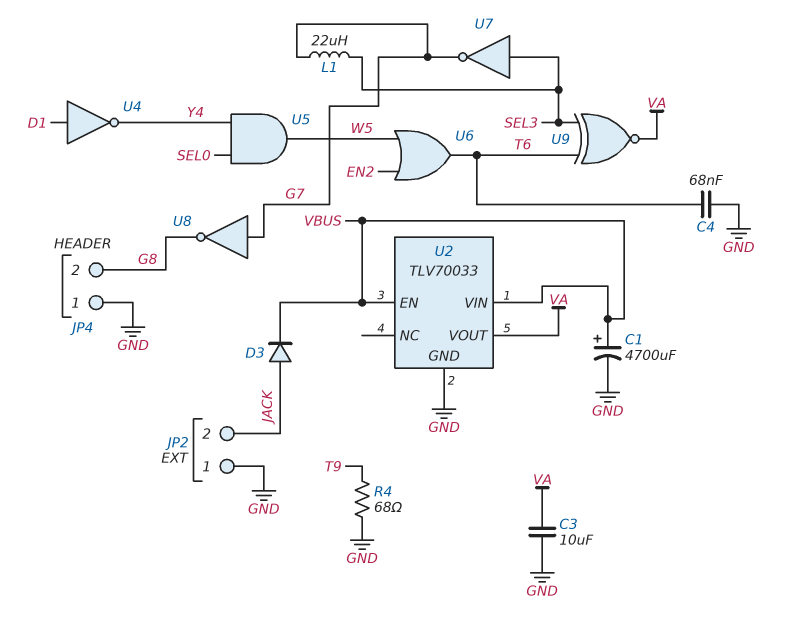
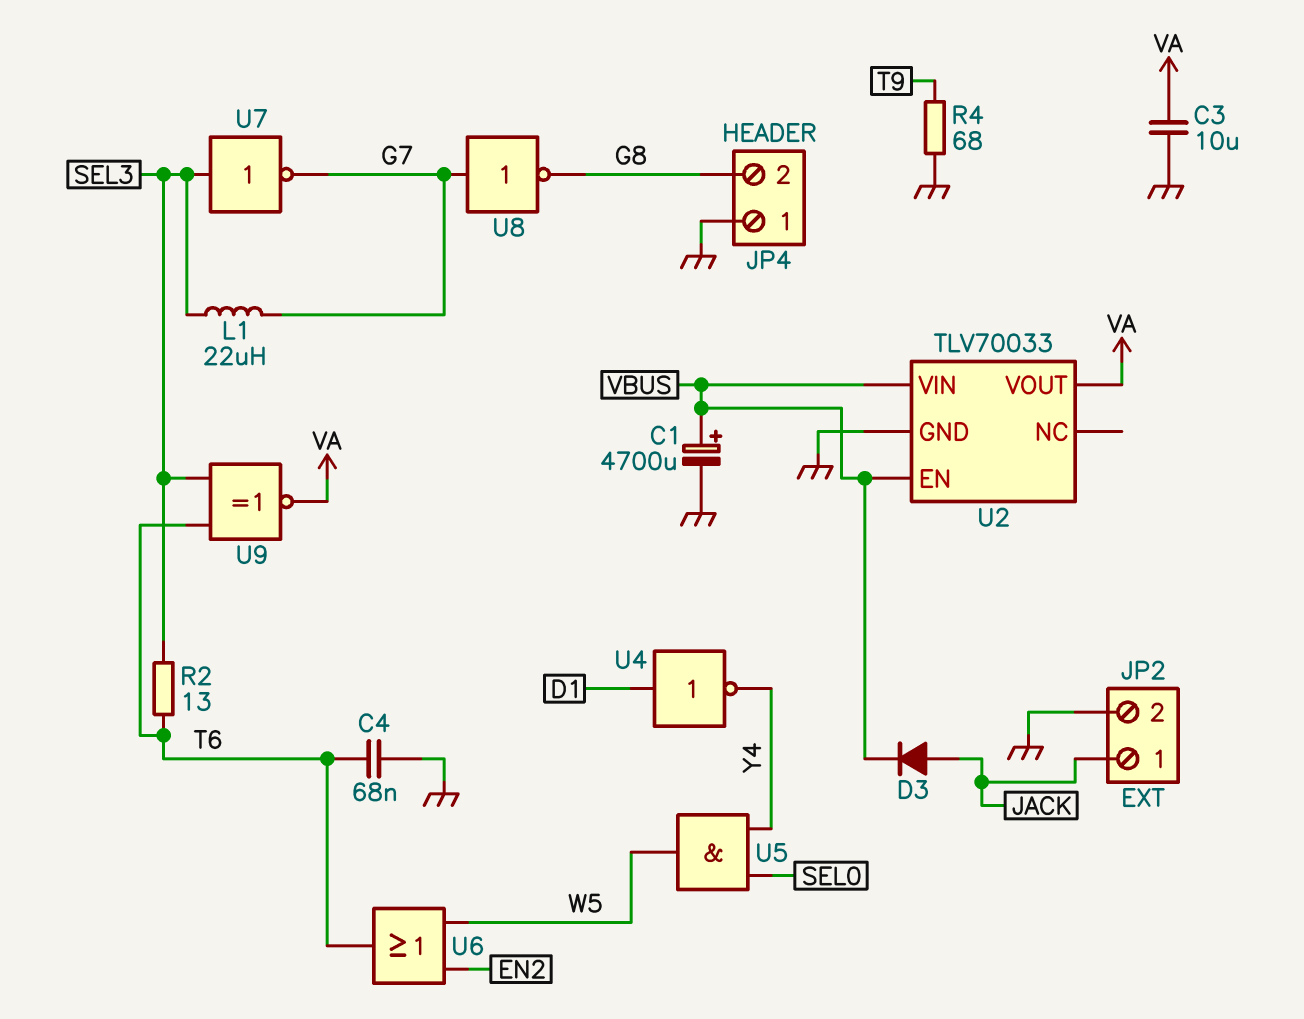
JP2 pin 1: GND -> JACK
JP2 pin 2: JACK -> GND
R2: none -> 13 (SEL3, T6)

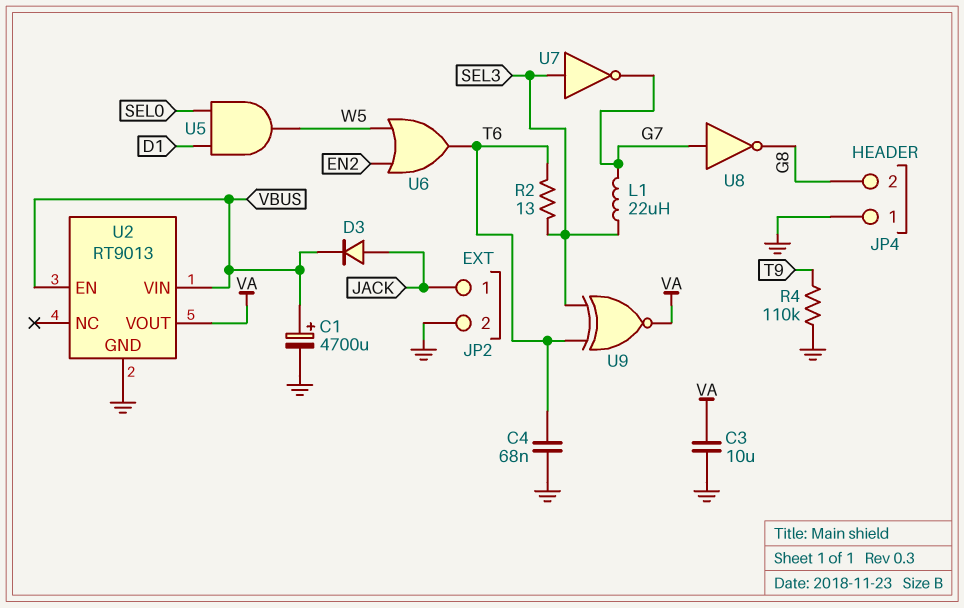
R4: 68 (GND, T9) -> 110k (GND, T9)
U2: TLV70033 -> RT9013
U4: NOT (in D1, out Y4) -> none
U5: AND (in SEL0, in Y4, out W5) -> AND (in D1, in SEL0, out W5)

